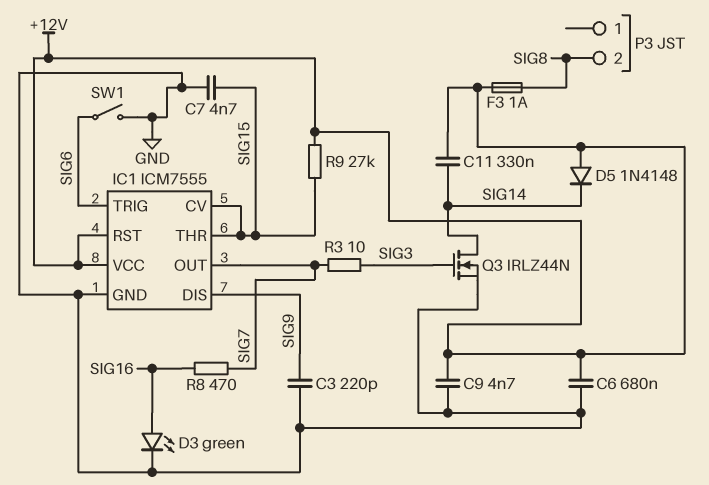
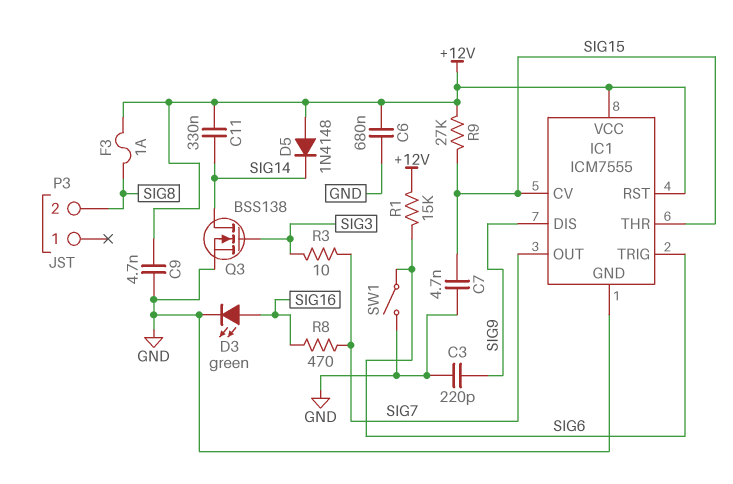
Q3: NMOS IRLZ44N (G SIG3, D SIG14, S GND) -> NMOS BSS138 (G SIG3, D SIG14, S GND)
R1: none -> 15k (+12V, SIG6)

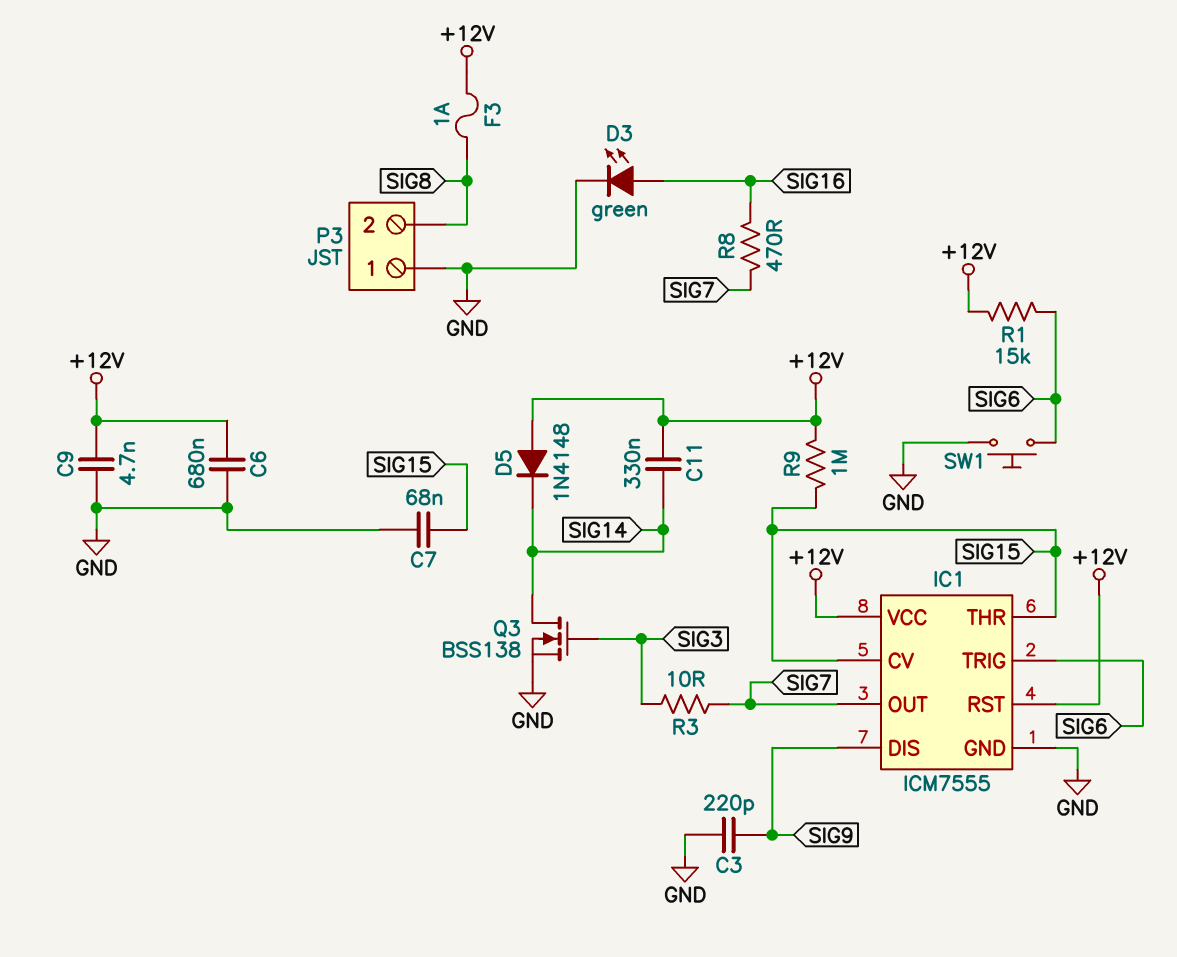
C7: 4.7nF (GND, SIG15) -> 68nF (GND, SIG15)
P3 pin 1: none -> GND
R9: 27k (+12V, SIG15) -> 1M (+12V, SIG15)
SW1: switch (GND, SIG6) -> button (GND, SIG6)

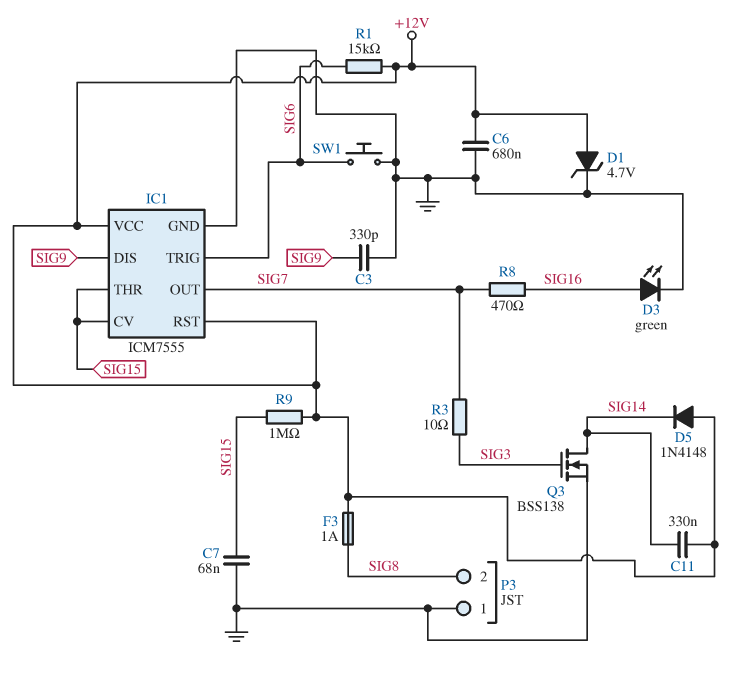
C3: 220pF (GND, SIG9) -> 330pF (GND, SIG9)
C9: 4.7nF (+12V, GND) -> none
D1: none -> zener 4.7V (A +12V, K GND)

